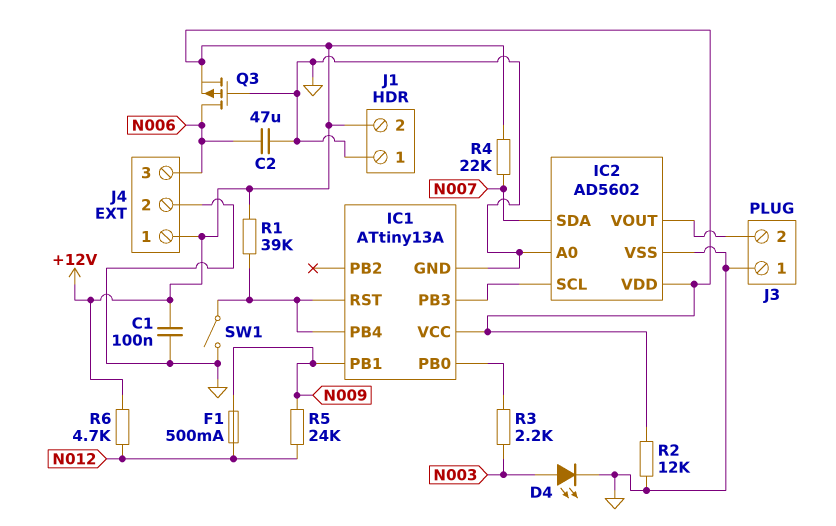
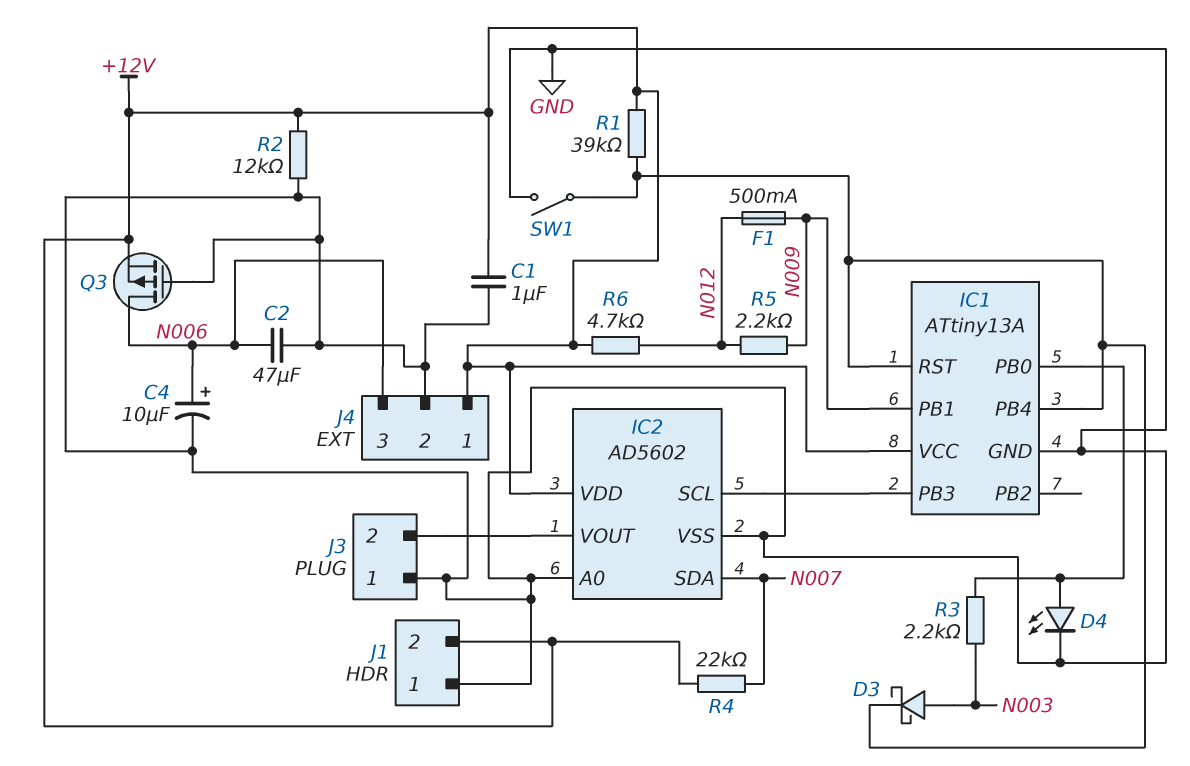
C1: 100nF (+12V, GND) -> 1uF (+12V, GND)
C4: none -> 10uF (plus N006, minus GND)
D3: none -> schottky (A N003, K IC1/PB4)
D4: LED (A N003, K GND) -> LED (A IC1/PB0, K GND)
R5: 24k (N009, N012) -> 2.2k (N009, N012)

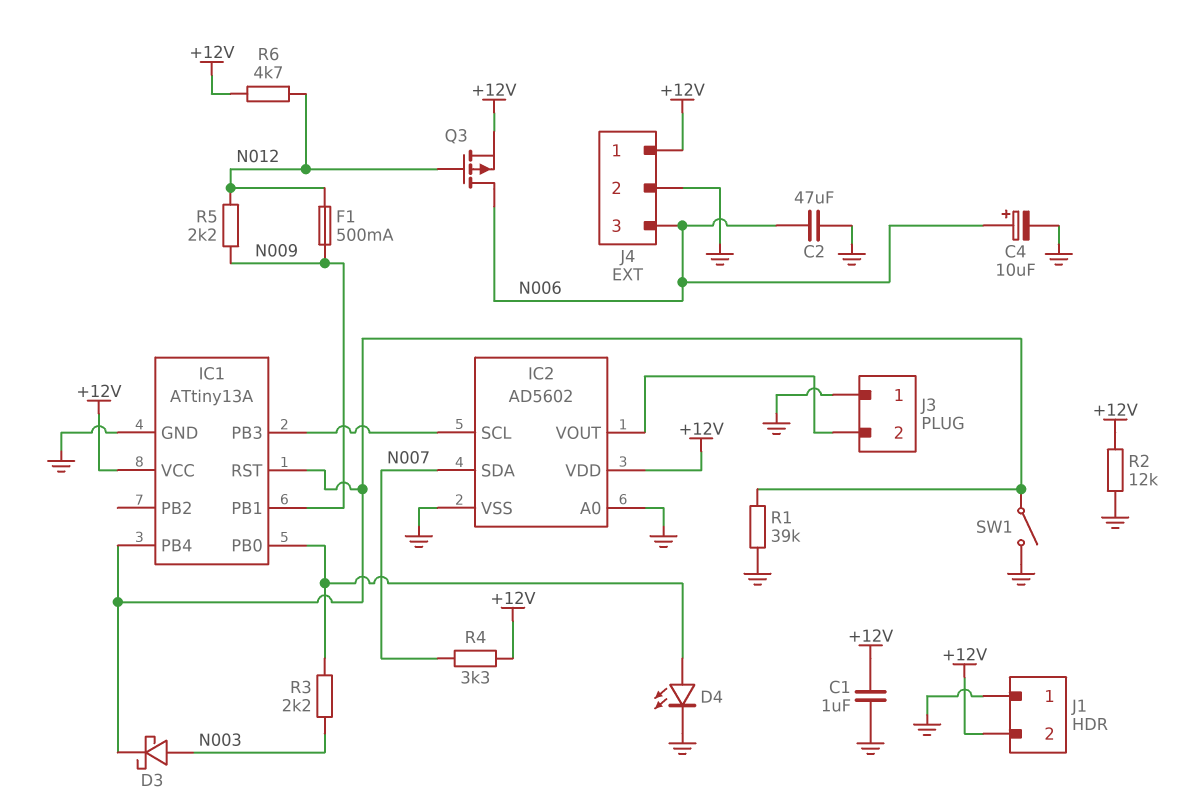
Q3: PMOS (G GND, D N006, S +12V) -> PMOS (G N012, D N006, S +12V)
R1: 39k (+12V, IC1/PB4) -> 39k (GND, IC1/PB4)
R4: 22k (+12V, N007) -> 3.3k (+12V, N007)

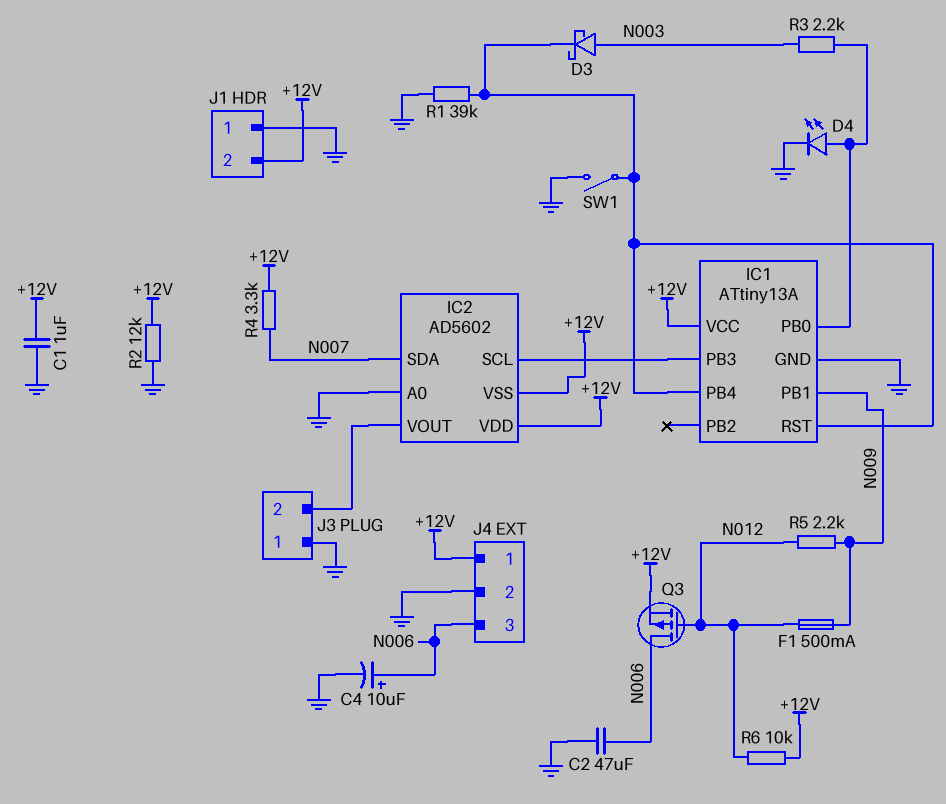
IC2 pin VSS: GND -> +12V
R6: 4.7k (+12V, N012) -> 10k (+12V, N012)

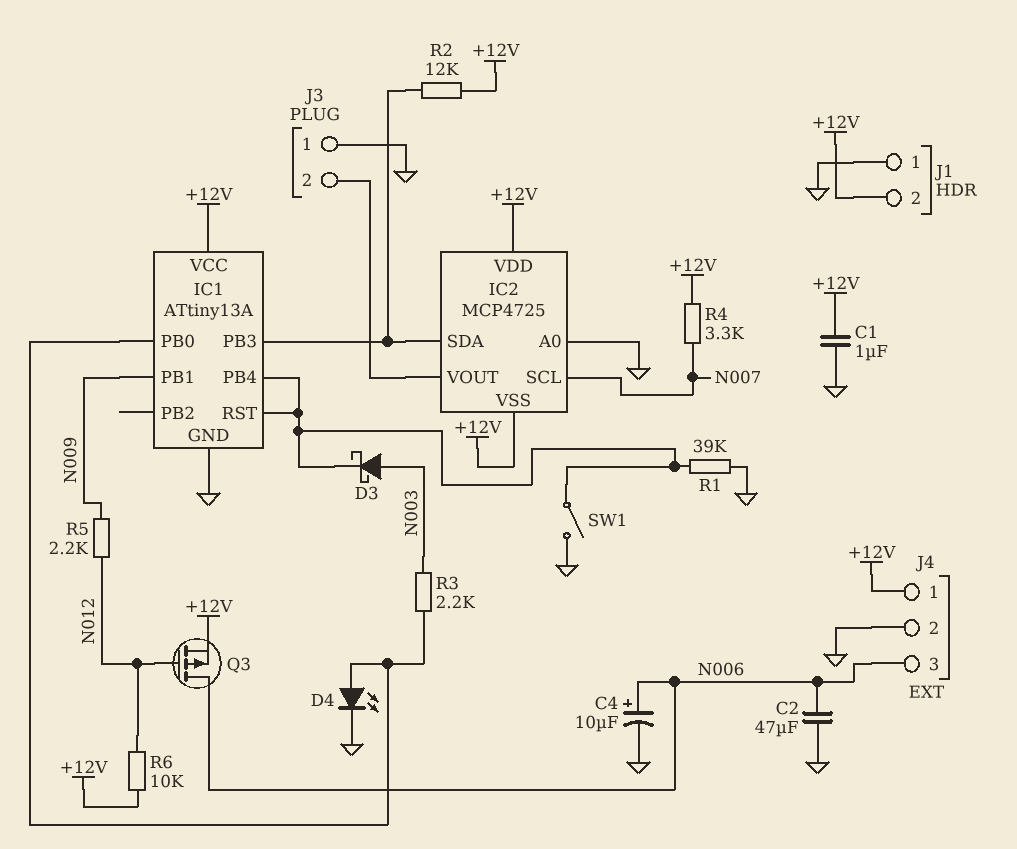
F1: 500mA (N009, N012) -> none
IC2: AD5602 -> MCP4725
IC2 pin SCL: IC1/PB3 -> N007
IC2 pin SDA: N007 -> IC1/PB3
R2: 12k (+12V, GND) -> 12k (+12V, IC1/PB3)

